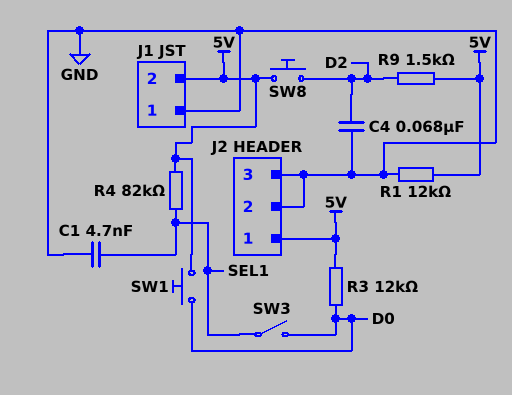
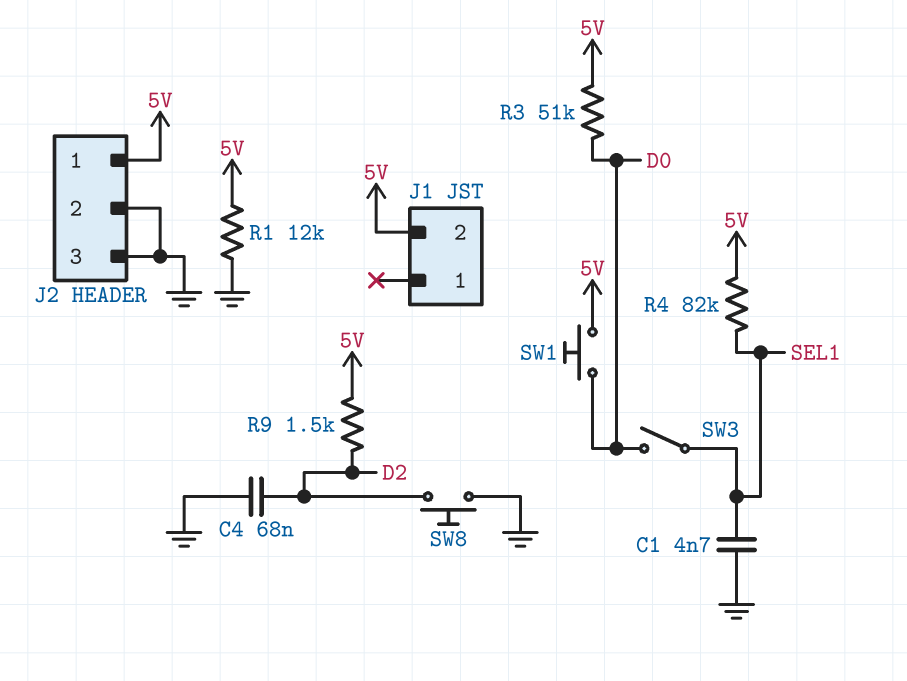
J1 pin 1: GND -> none
R3: 12k (5V, D0) -> 51k (5V, D0)
SW8: button (5V, D2) -> button (D2, GND)

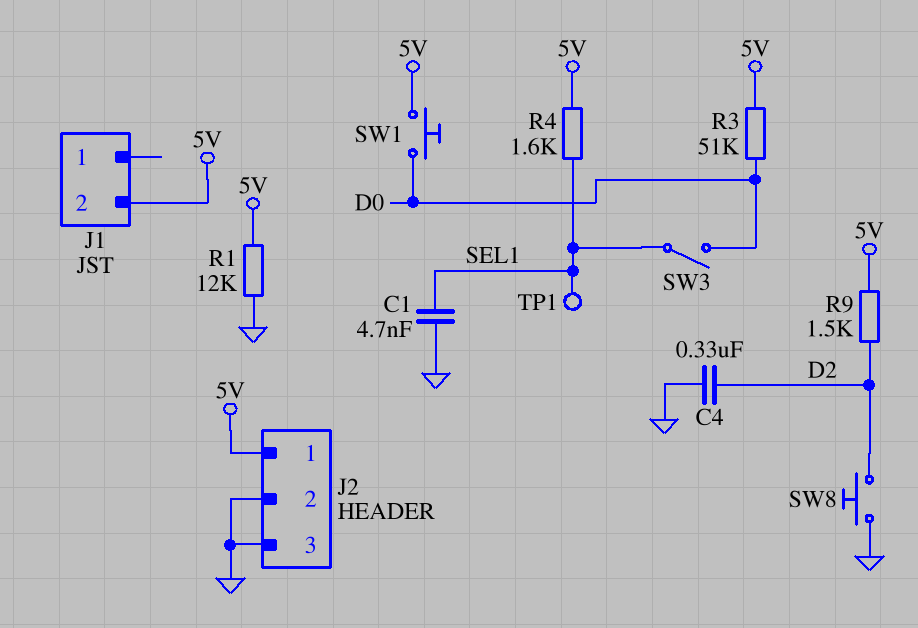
C4: 68nF (D2, GND) -> 330nF (D2, GND)
R4: 82k (5V, SEL1) -> 1.6k (5V, SEL1)
TP1: none -> test point (SEL1)

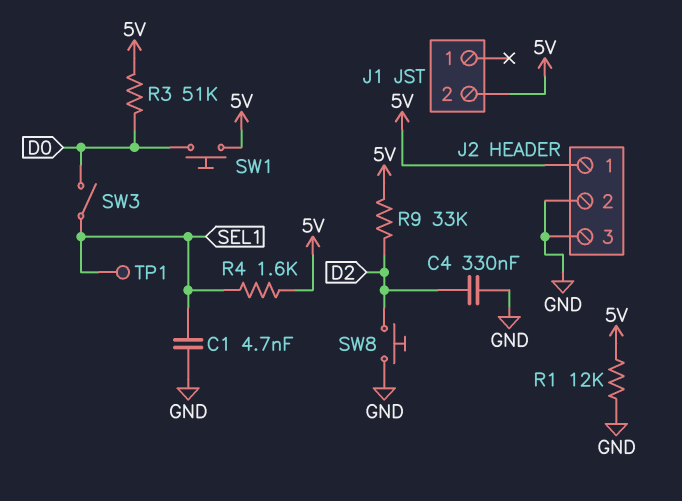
R9: 1.5k (5V, D2) -> 33k (5V, D2)

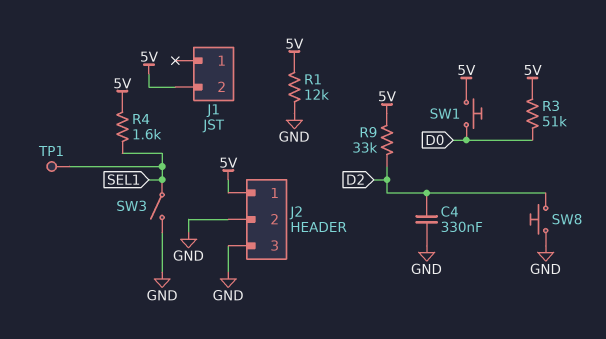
C1: 4.7nF (GND, SEL1) -> none
SW3: switch (D0, SEL1) -> switch (GND, SEL1)

